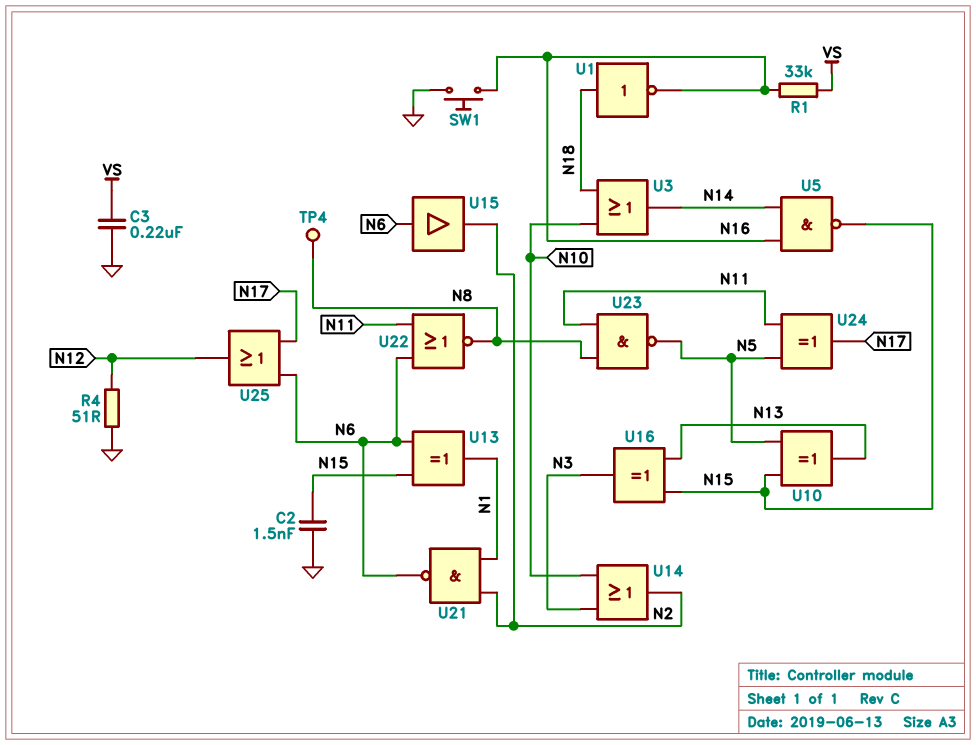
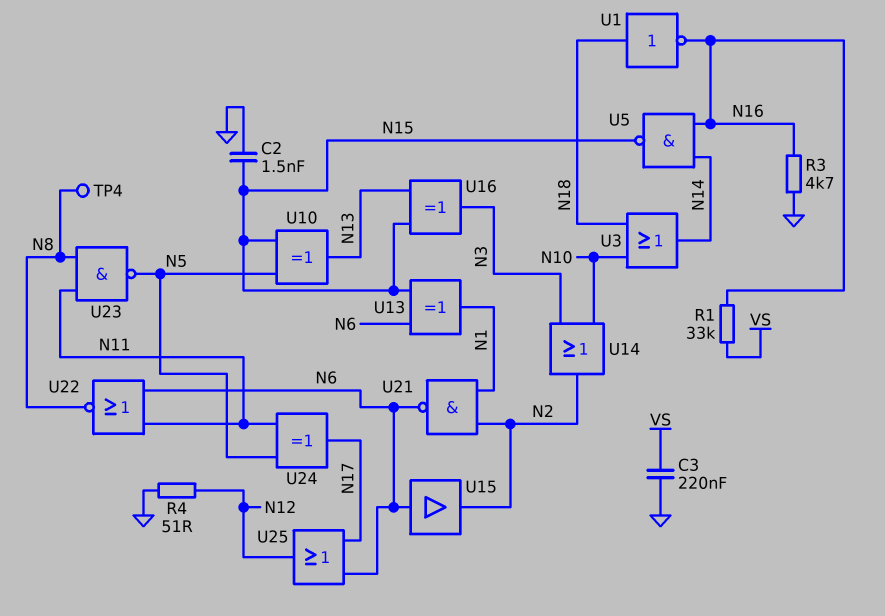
R3: none -> 4.7k (GND, N16)
SW1: button (GND, N16) -> none

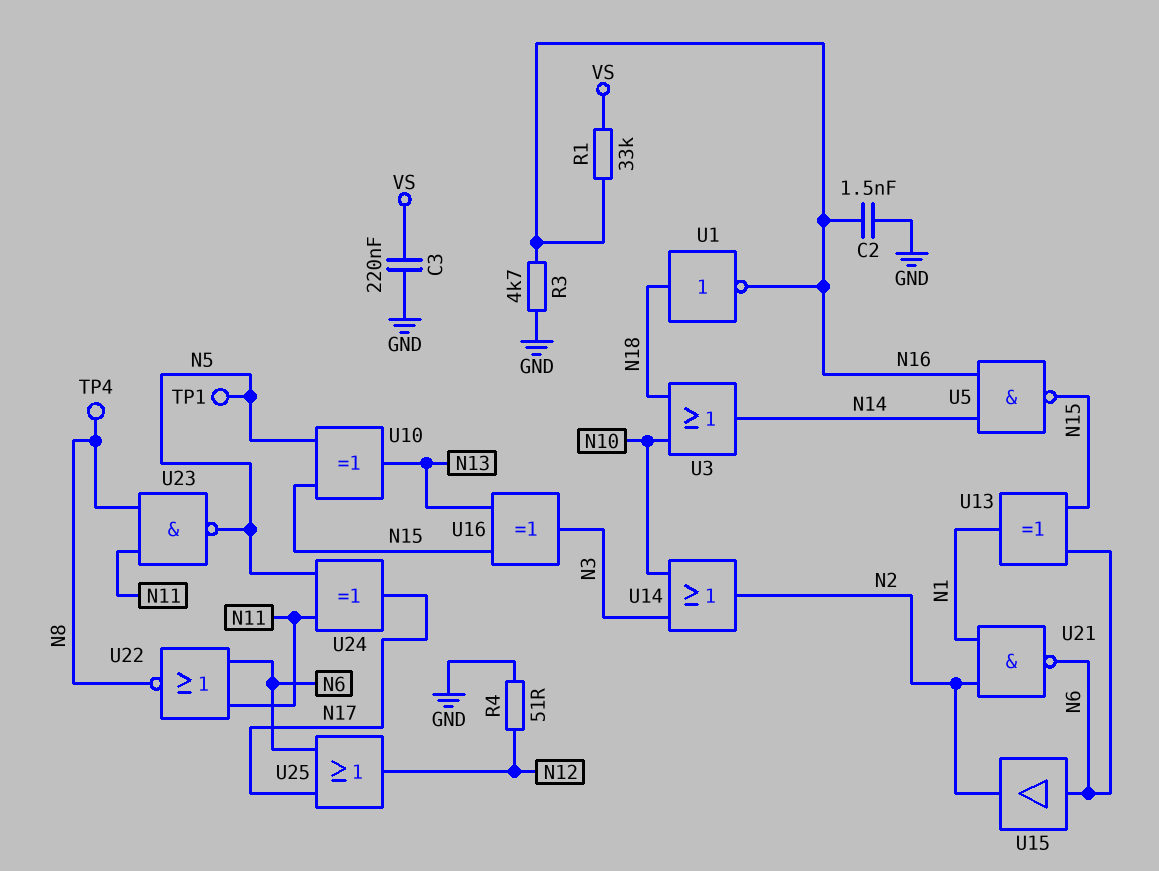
C2: 1.5nF (GND, N15) -> 1.5nF (GND, N16)
TP1: none -> test point (N5)

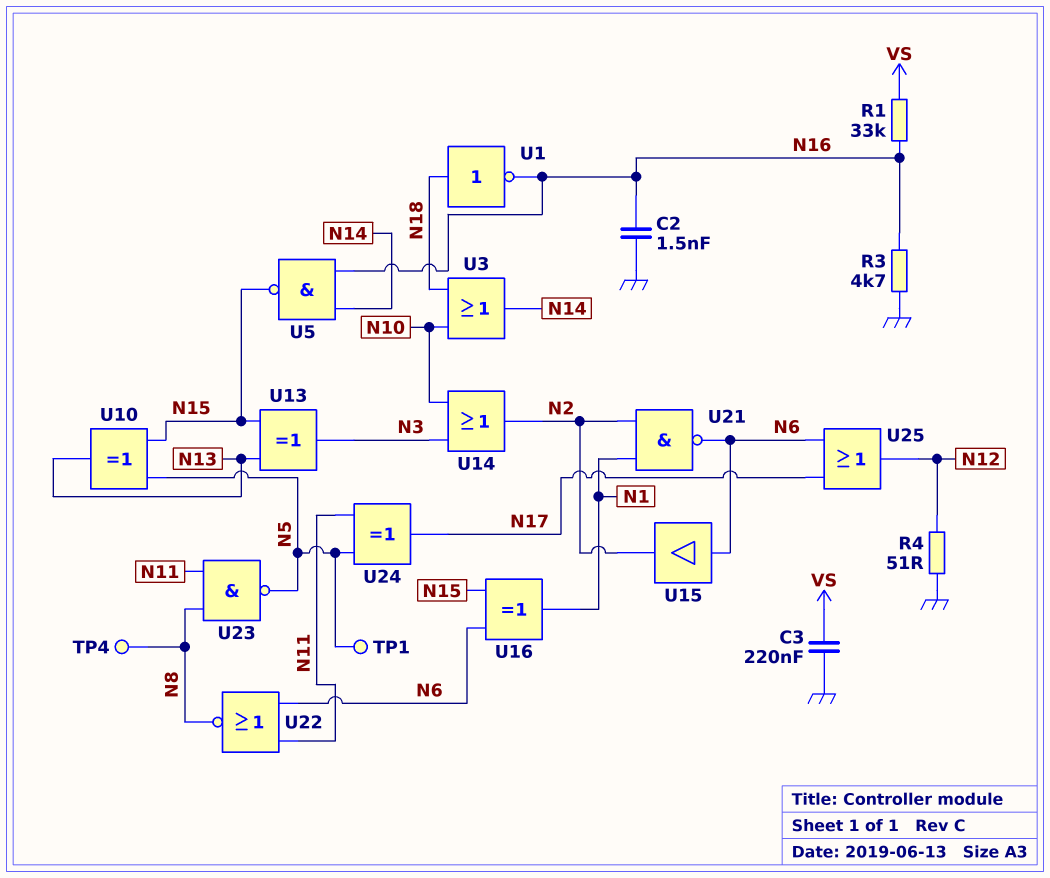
U13: XOR (in N6, in N15, out N1) -> XOR (in N13, in N15, out N3)
U16: XOR (in N13, in N15, out N3) -> XOR (in N6, in N15, out N1)

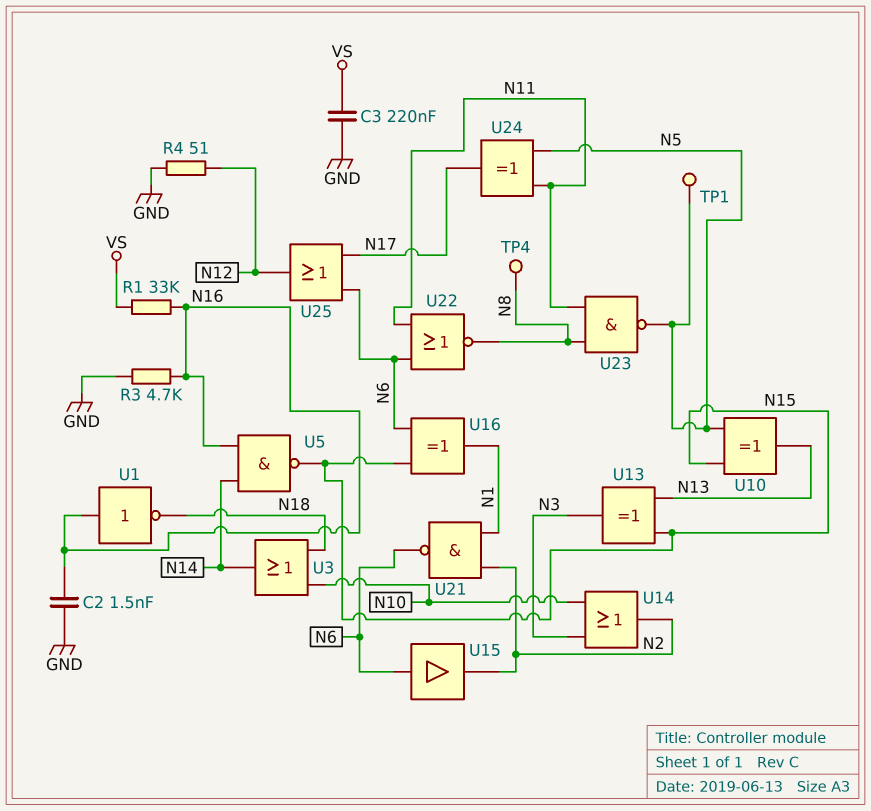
U1: NOT (in N18, out N16) -> NOT (in N16, out N18)

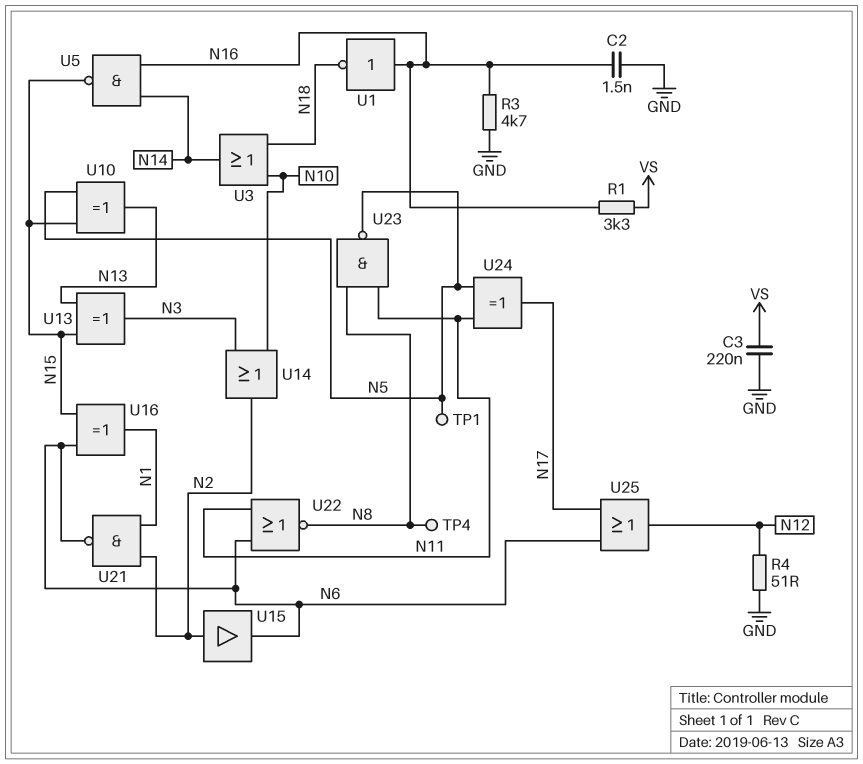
R1: 33k (N16, VS) -> 3.3k (N16, VS)
U15: buffer (in N6, out N2) -> buffer (in N2, out N6)

